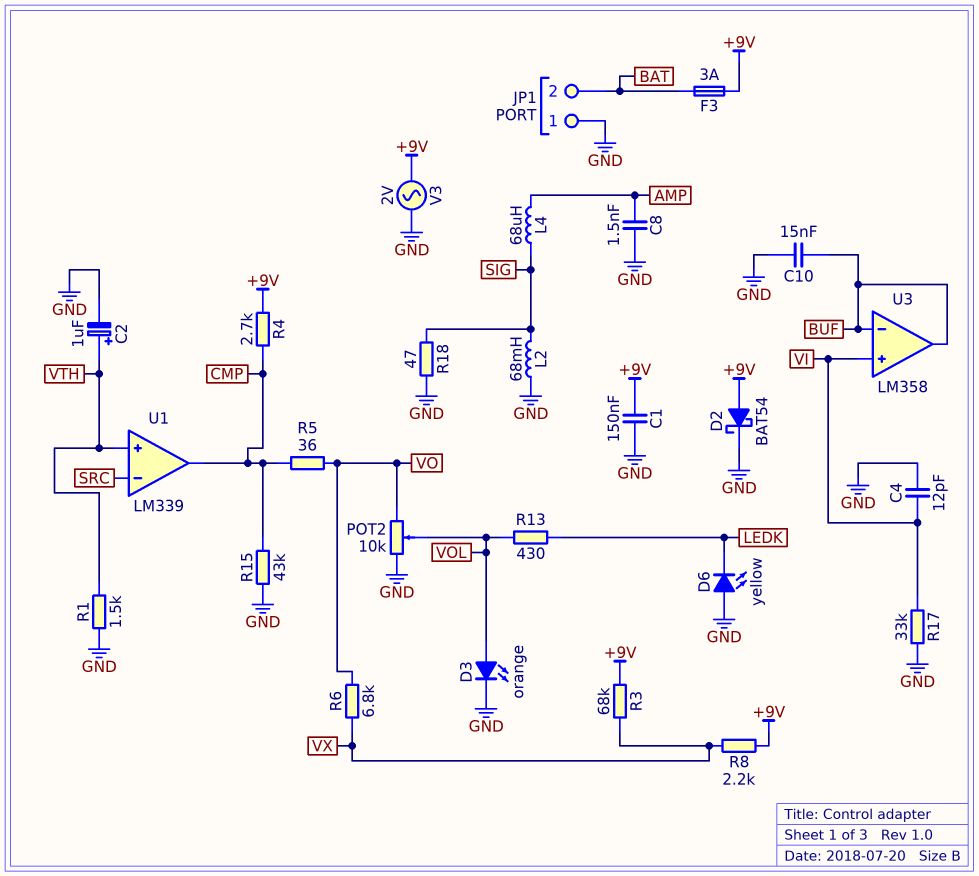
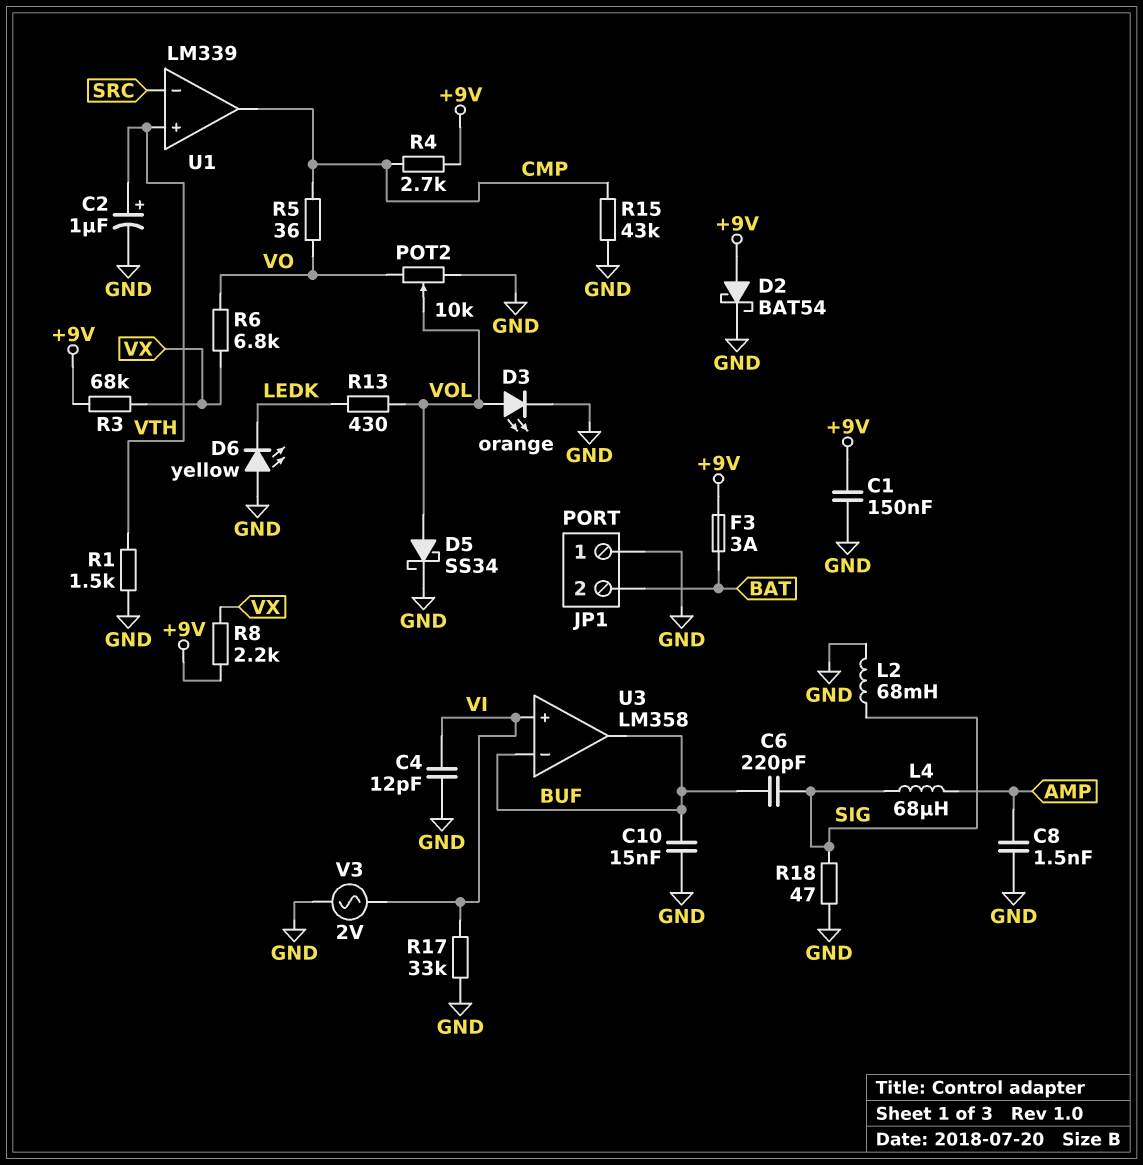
C6: none -> 220pF (BUF, SIG)
D5: none -> schottky SS34 (A VOL, K GND)
V3: AC 2V (+9V, GND) -> AC 2V (GND, VI)

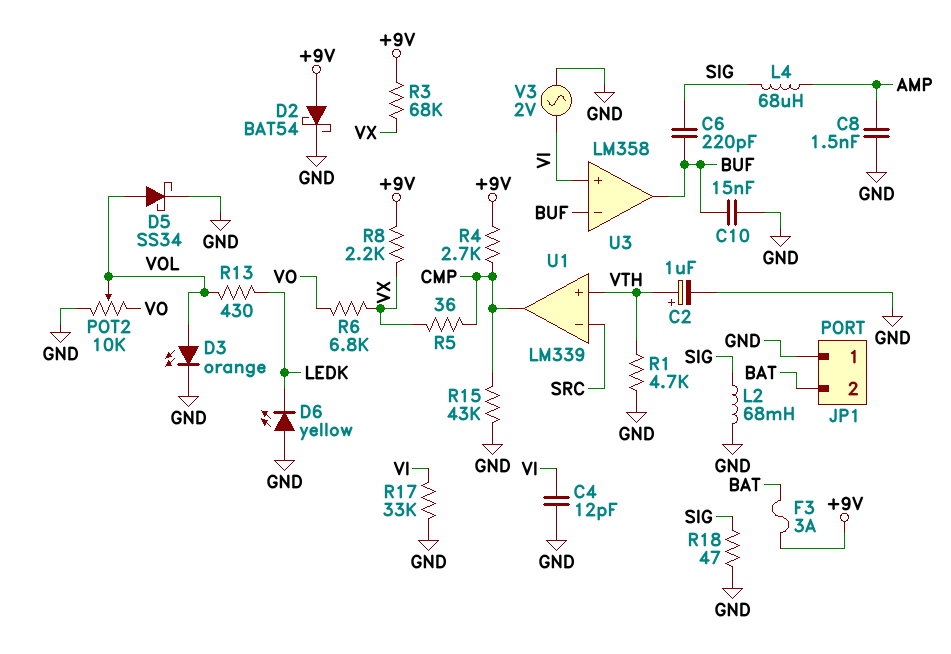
C1: 150nF (+9V, GND) -> none
R1: 1.5k (GND, VTH) -> 4.7k (GND, VTH)
R5: 36 (CMP, VO) -> 36 (CMP, VX)

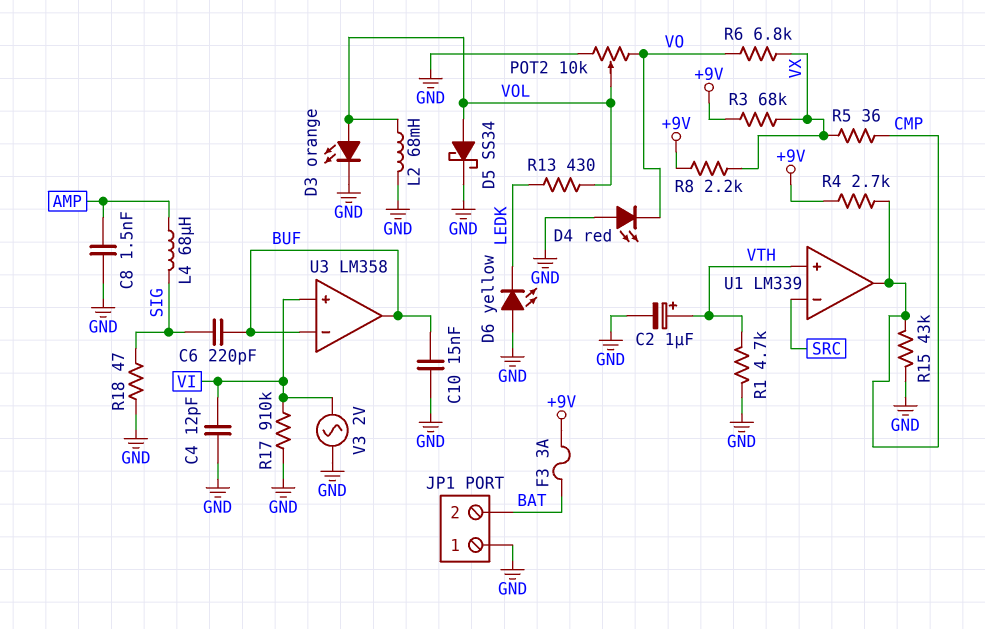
D2: schottky BAT54 (A +9V, K GND) -> none
D4: none -> LED red (A GND, K VO)
L2: 68mH (GND, SIG) -> 68mH (GND, VOL)
R17: 33k (GND, VI) -> 910k (GND, VI)

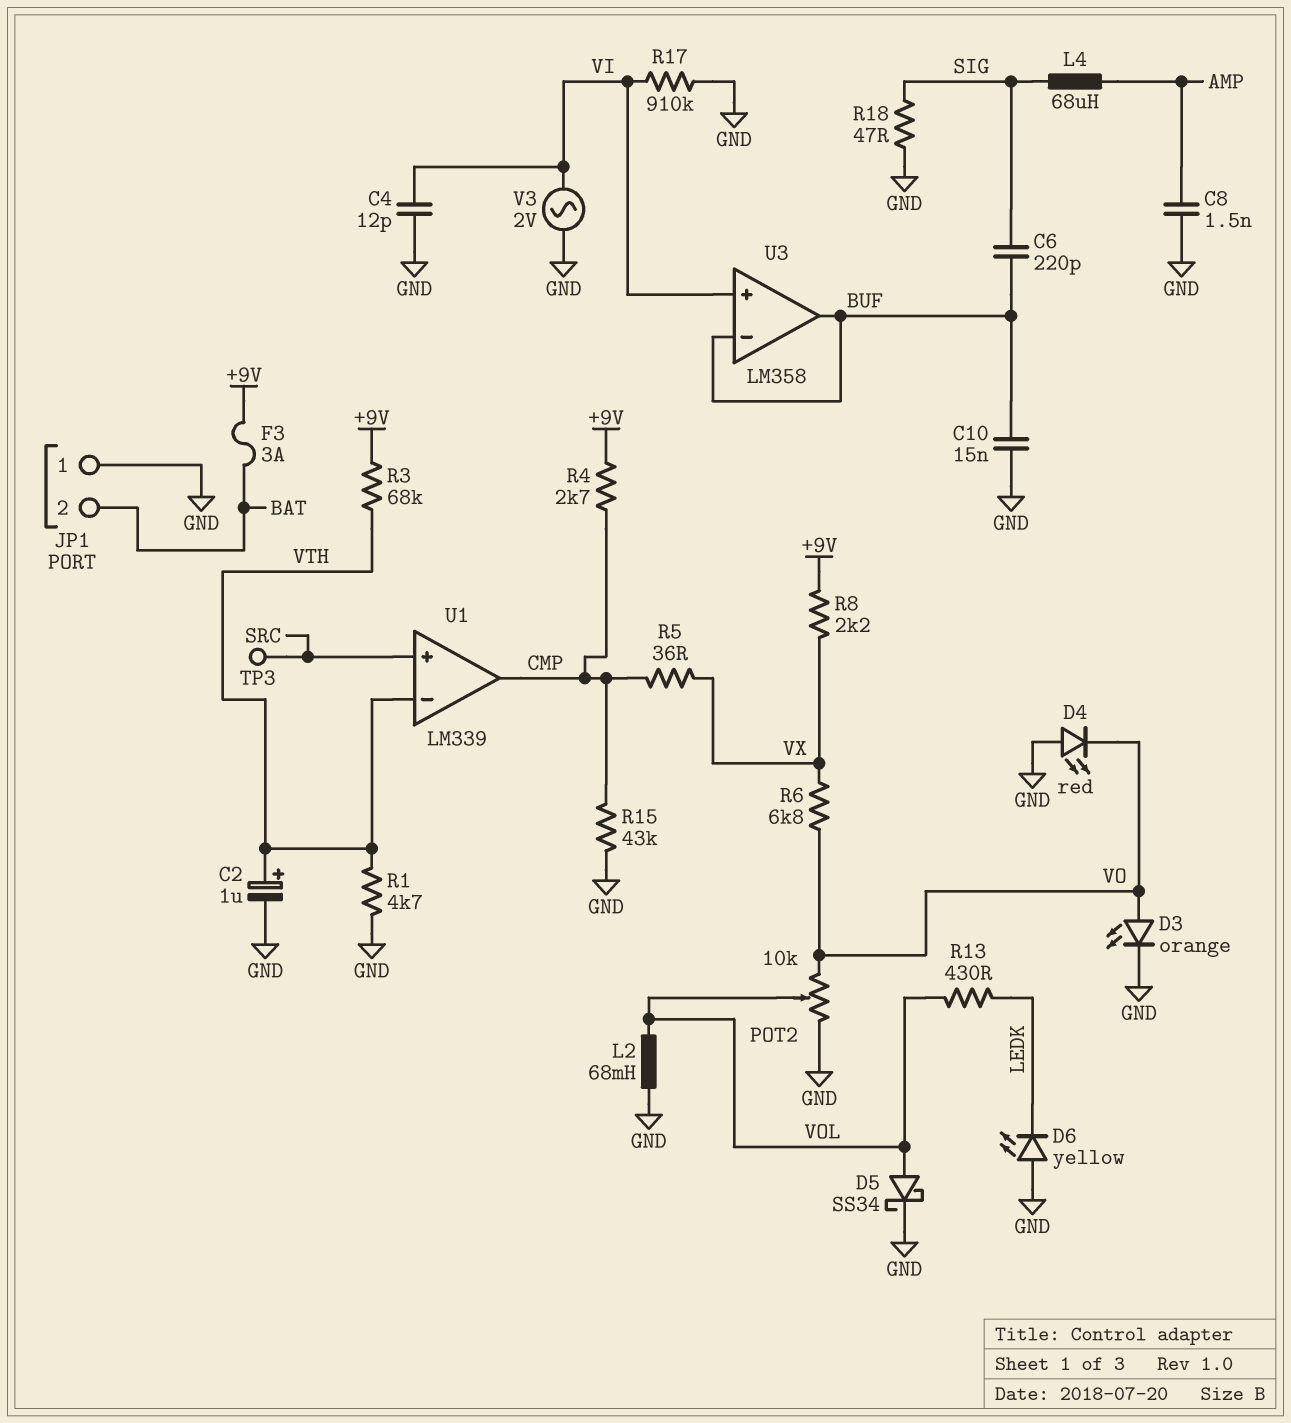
D3: LED orange (A VOL, K GND) -> LED orange (A VO, K GND)
R3: 68k (+9V, VX) -> 68k (+9V, VTH)
TP3: none -> test point (SRC)
U1 pin in+: VTH -> SRC
U1 pin in-: SRC -> VTH

